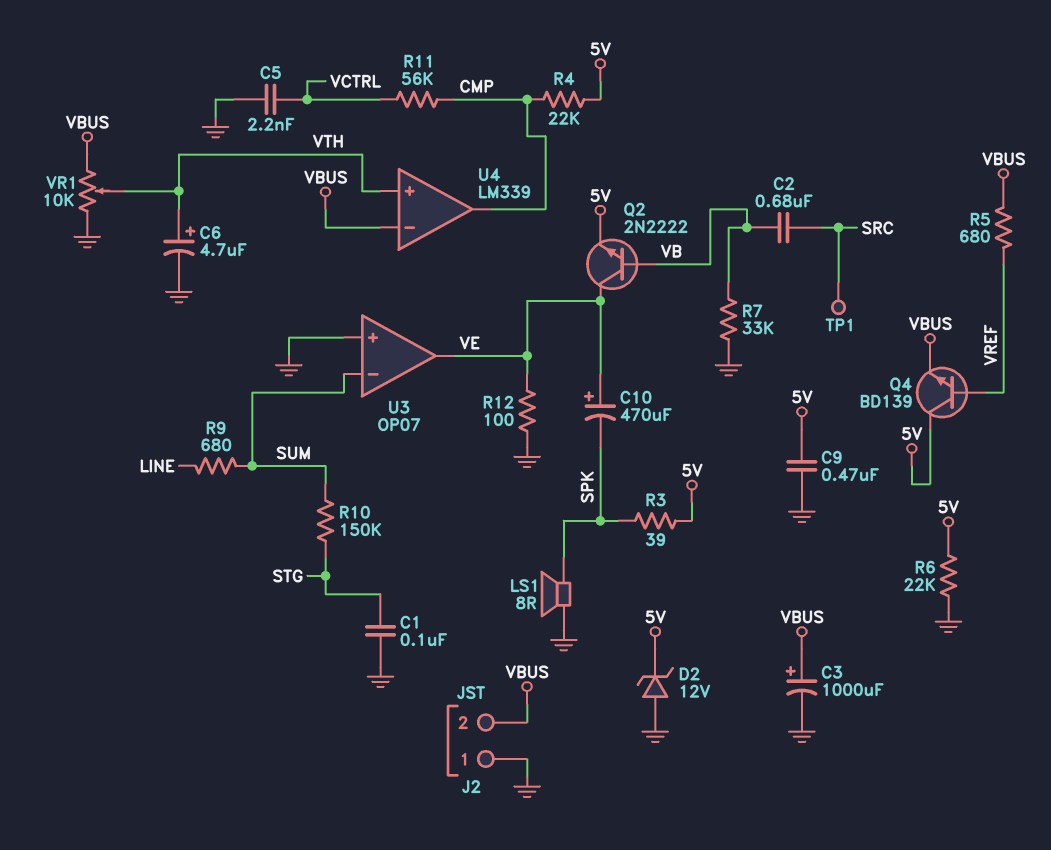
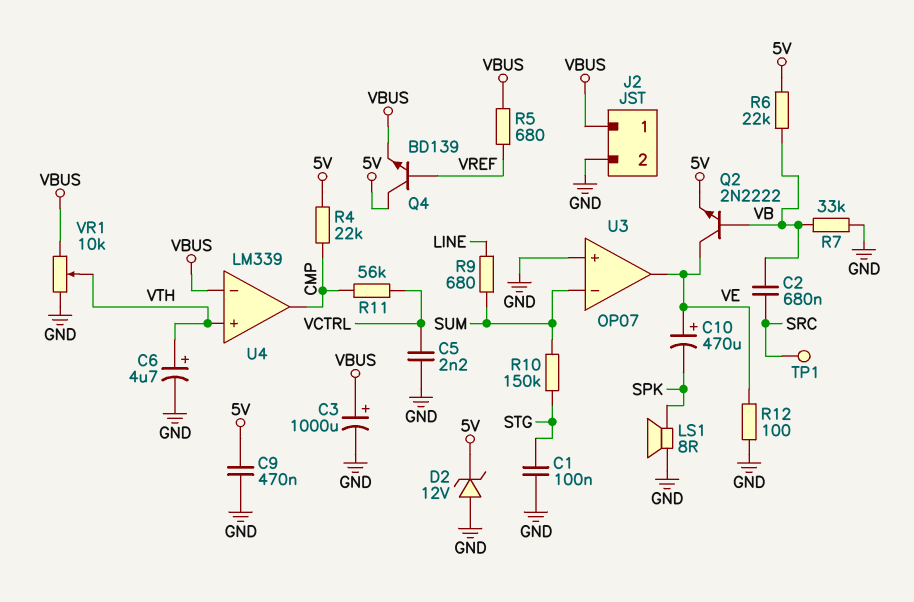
J2 pin 1: GND -> VBUS
J2 pin 2: VBUS -> GND
R3: 39 (5V, SPK) -> none
R6: 22k (5V, GND) -> 22k (5V, VB)

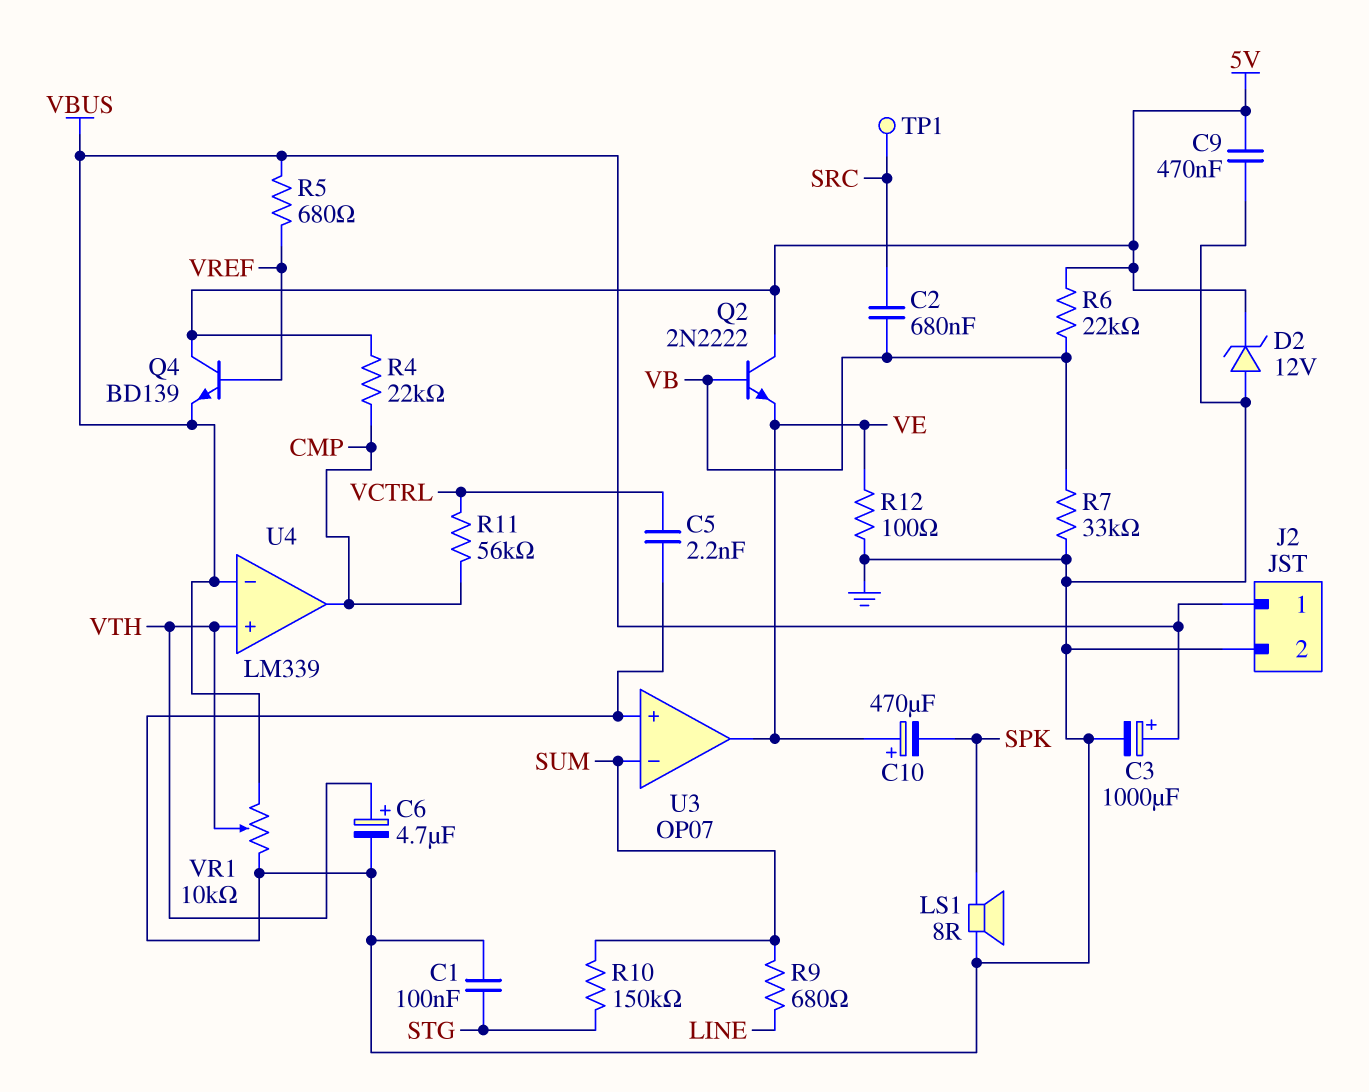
Q2: NPN 2N2222 (B VB, C VE, E 5V) -> NPN 2N2222 (B VB, C 5V, E VE)

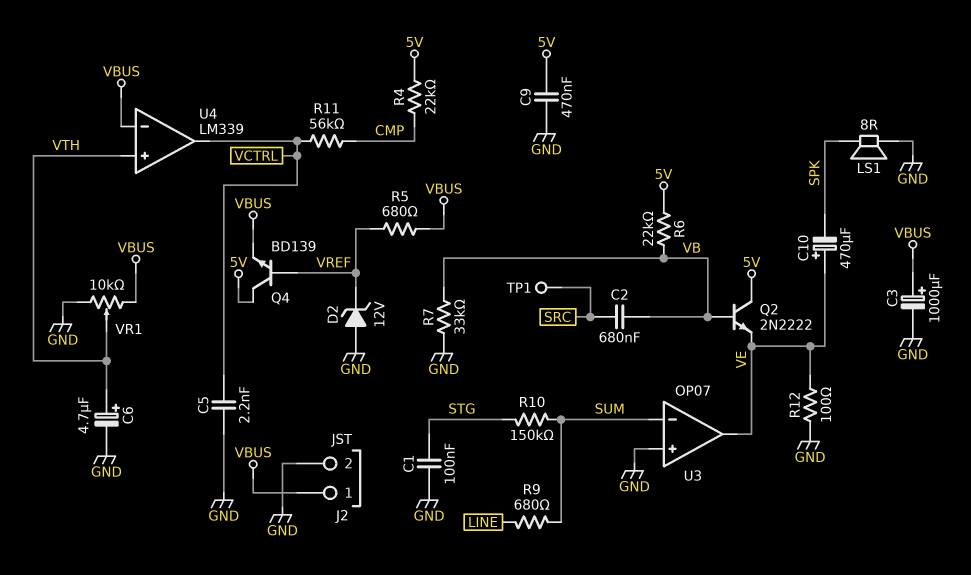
D2: zener 12V (A GND, K 5V) -> zener 12V (A GND, K VREF)
U4 pin out: CMP -> VCTRL

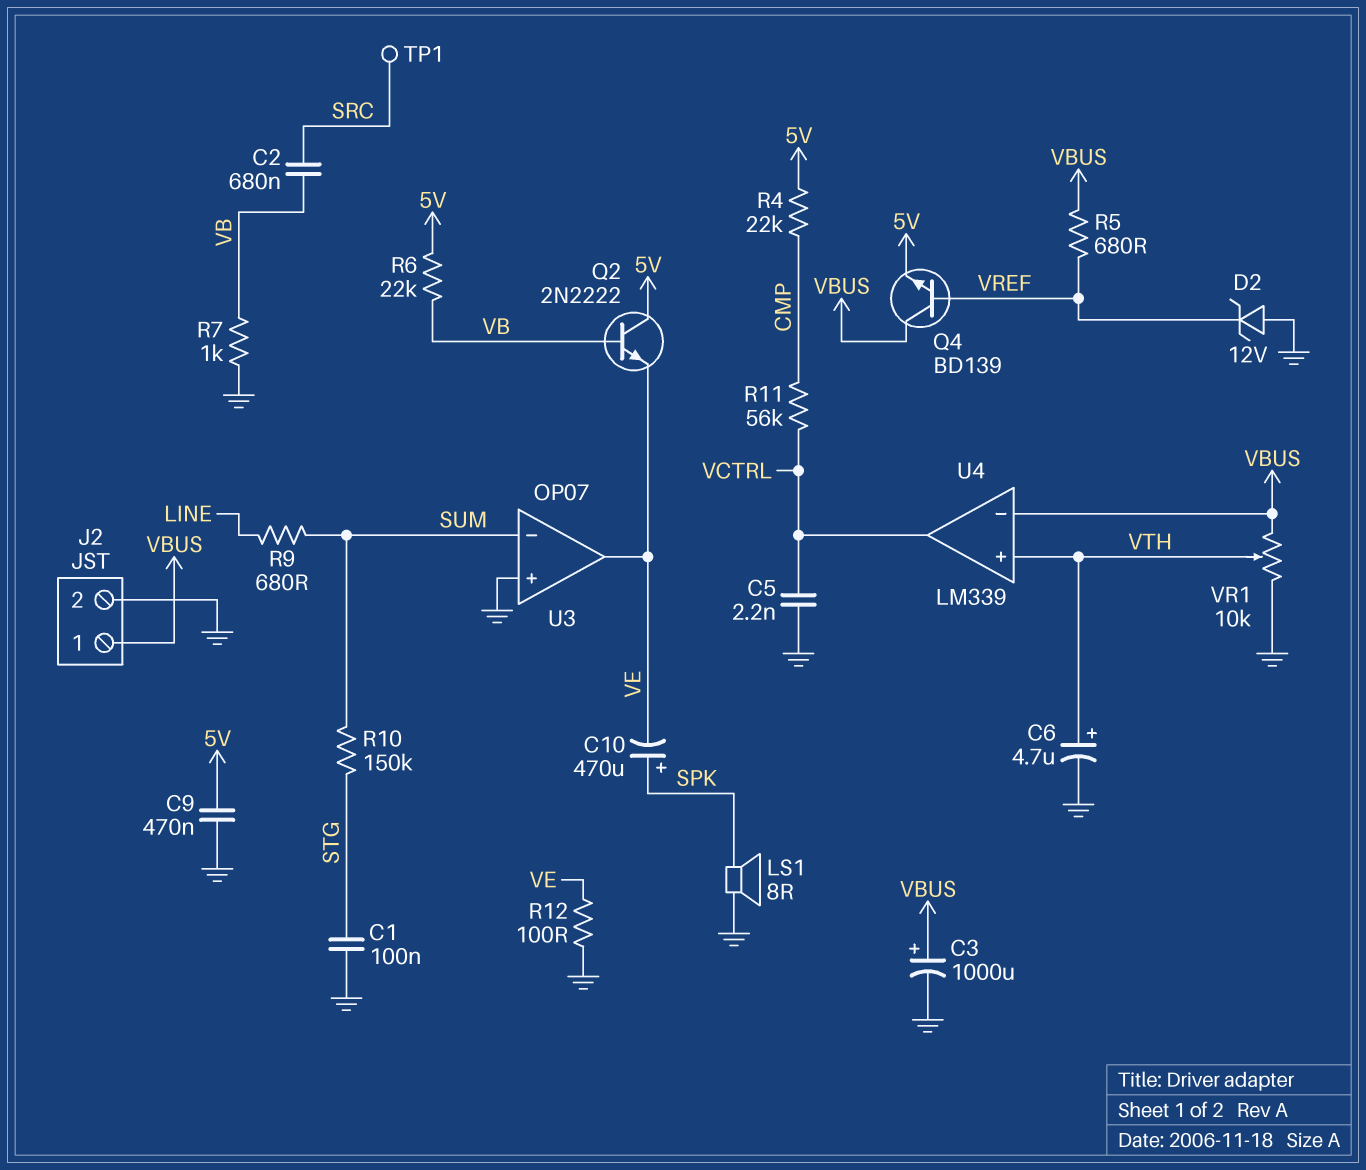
C10: 470uF (plus VE, minus SPK) -> 470uF (plus SPK, minus VE)
Q4: NPN BD139 (B VREF, C 5V, E VBUS) -> NPN BD139 (B VREF, C VBUS, E 5V)
R7: 33k (GND, VB) -> 1k (GND, VB)

